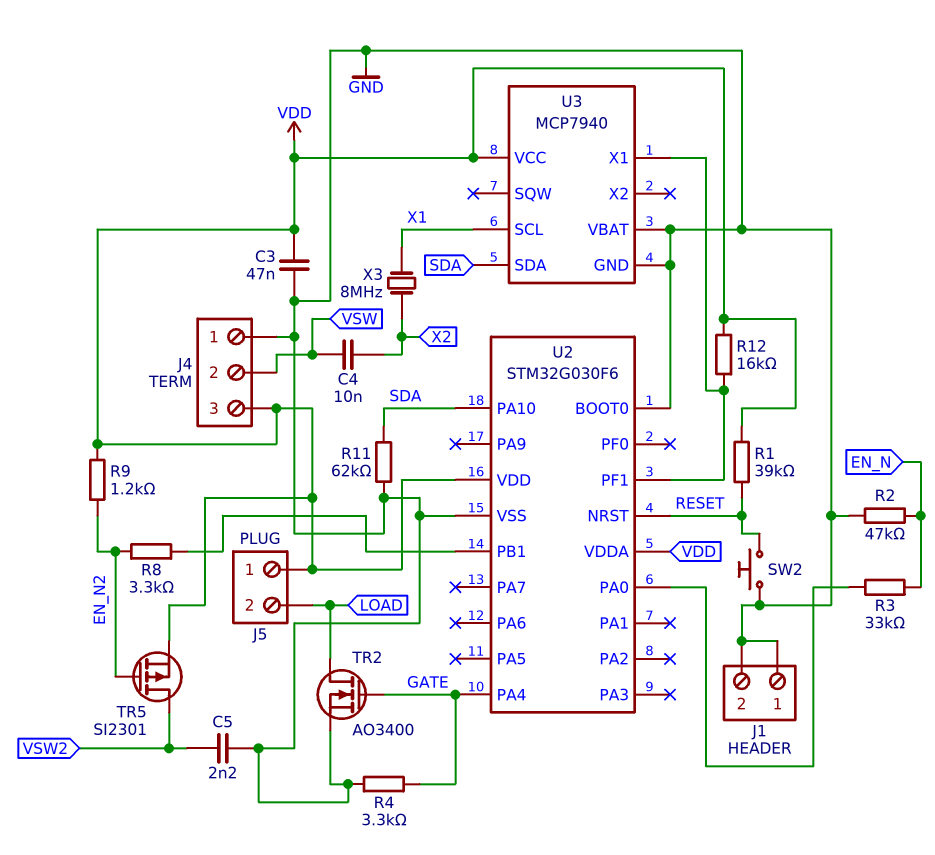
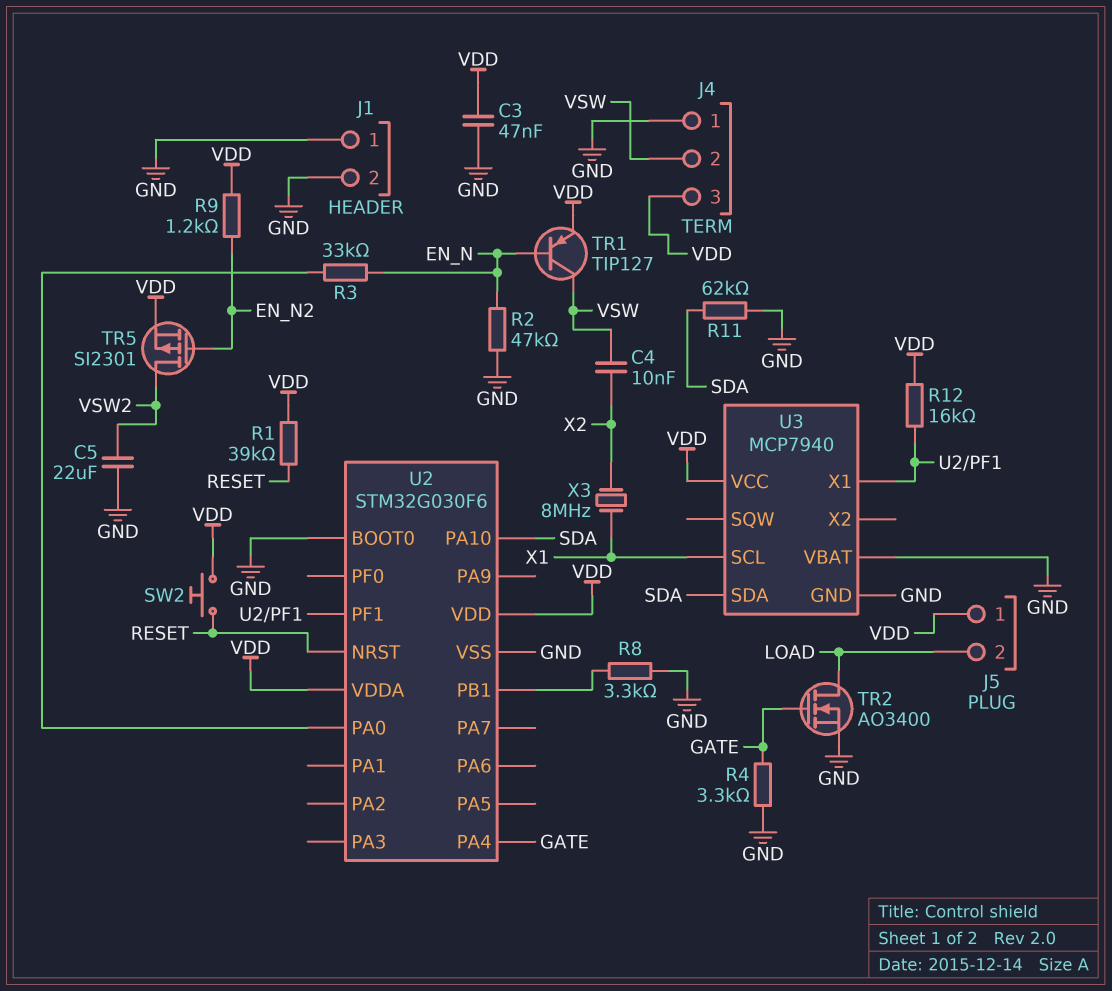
C5: 2.2nF (GND, VSW2) -> 22uF (GND, VSW2)
R8: 3.3k (EN_N2, U2/PB1) -> 3.3k (GND, U2/PB1)
SW2: button (GND, RESET) -> button (RESET, VDD)
TR1: none -> PNP TIP127 (B EN_N, C VSW, E VDD)

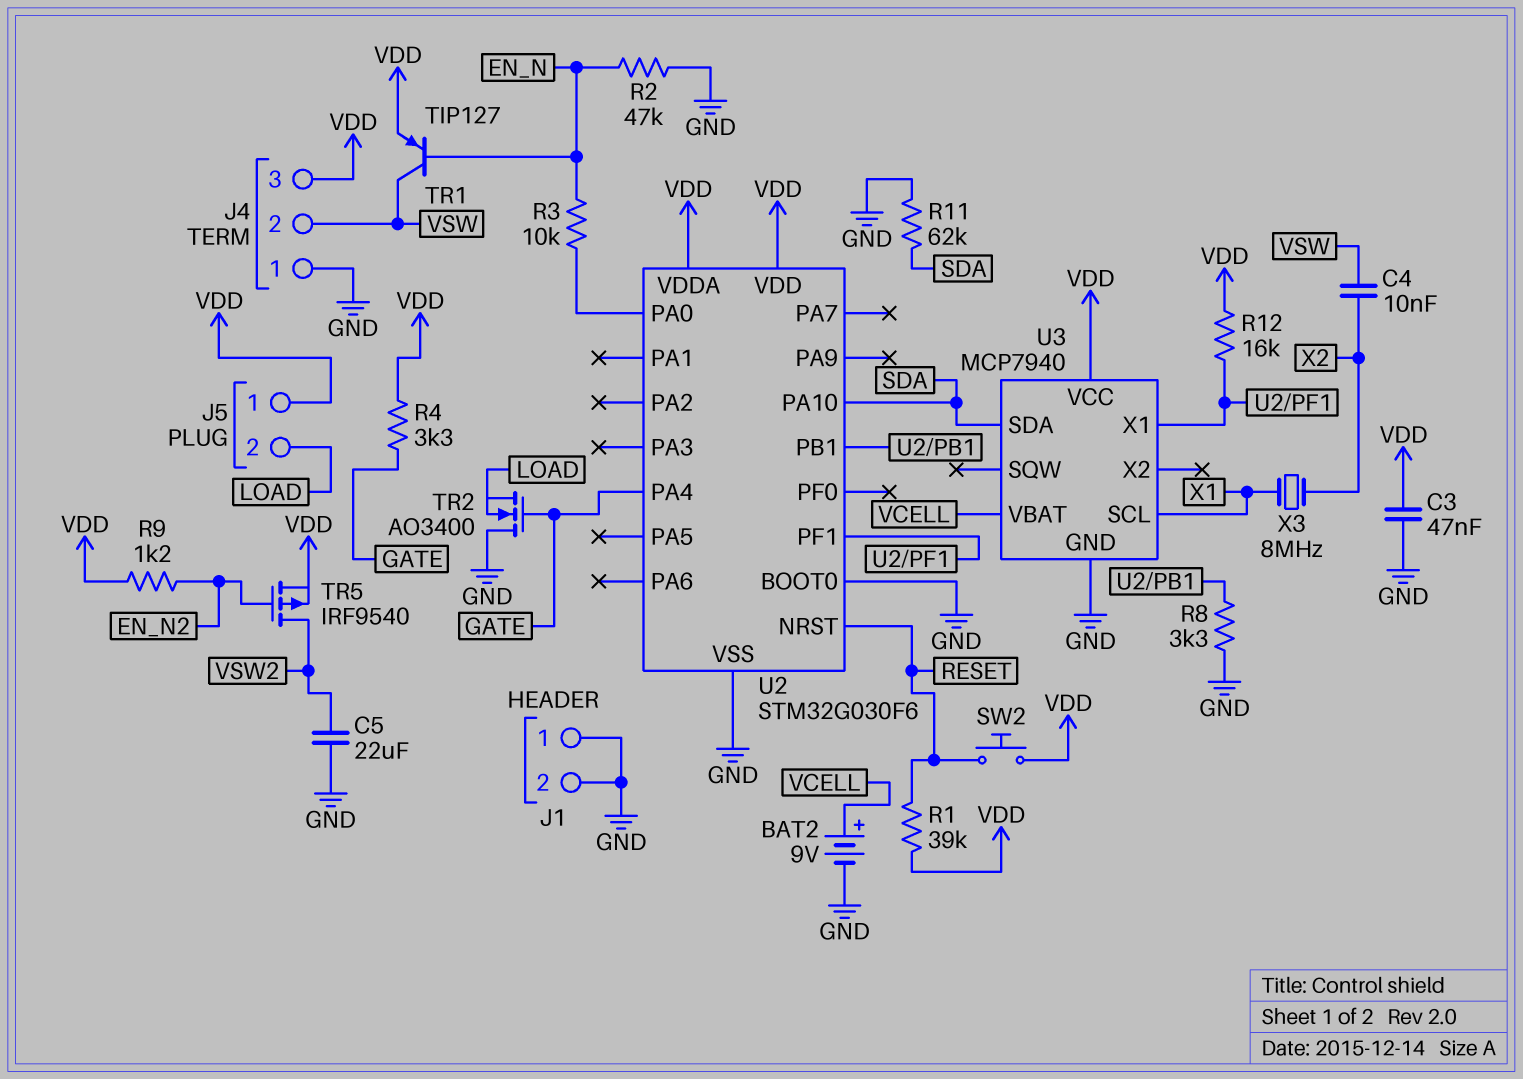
BAT2: none -> 9V (plus VCELL, minus GND)
R3: 33k (EN_N, U2/PA0) -> 10k (EN_N, U2/PA0)
R4: 3.3k (GATE, GND) -> 3.3k (GATE, VDD)
TR2: NMOS AO3400 (G GATE, D LOAD, S GND) -> NMOS AO3400 (G GATE, D GND, S LOAD)
TR5: PMOS SI2301 (G EN_N2, D VSW2, S VDD) -> PMOS IRF9540 (G EN_N2, D VSW2, S VDD)
U3 pin VBAT: GND -> VCELL

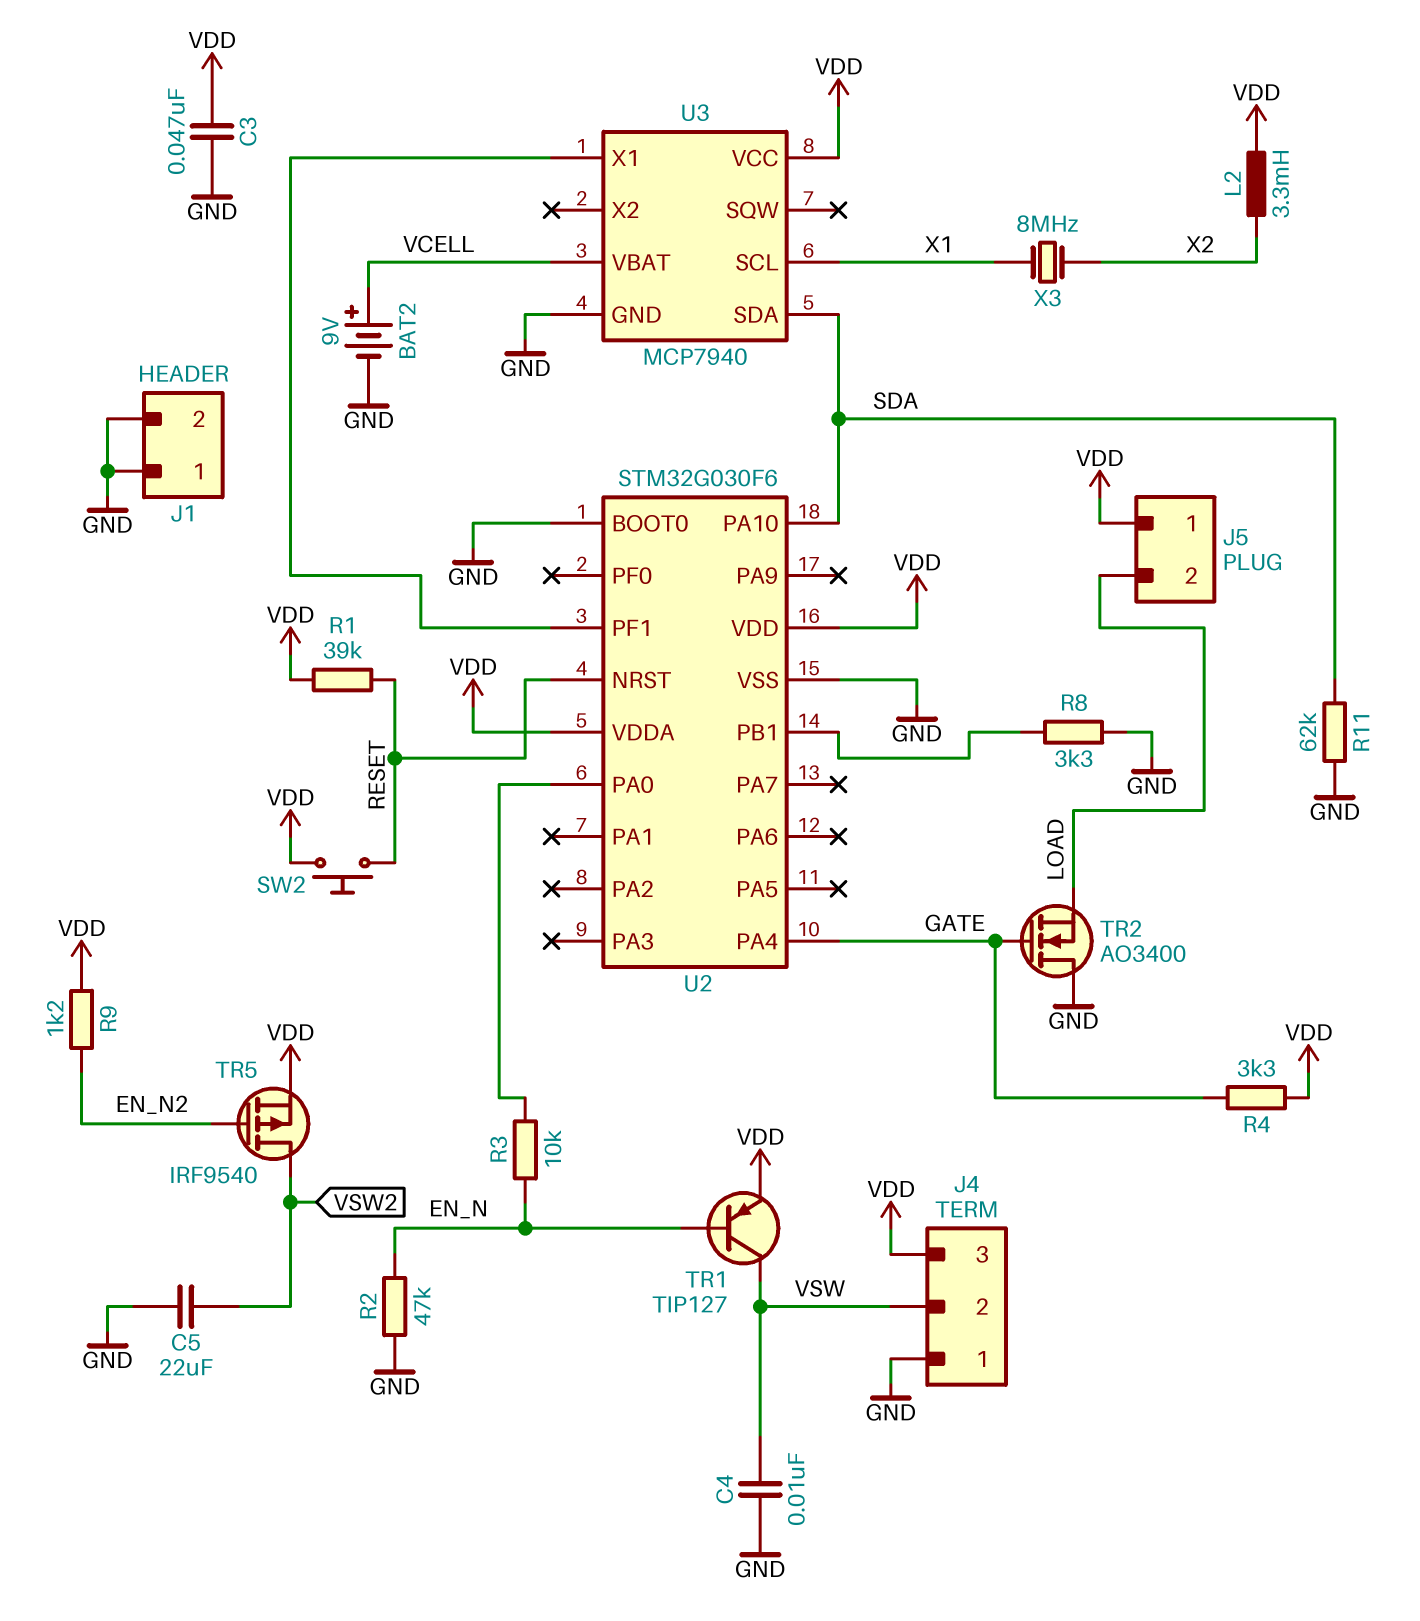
C4: 10nF (VSW, X2) -> 10nF (GND, VSW)
L2: none -> 3.3mH (VDD, X2)
R12: 16k (U2/PF1, VDD) -> none

